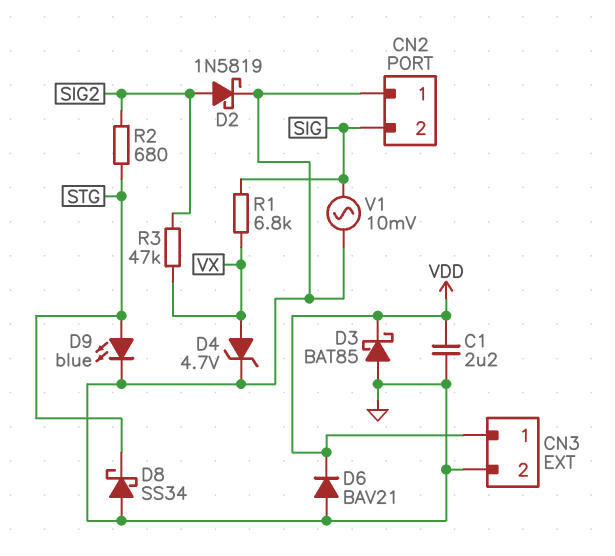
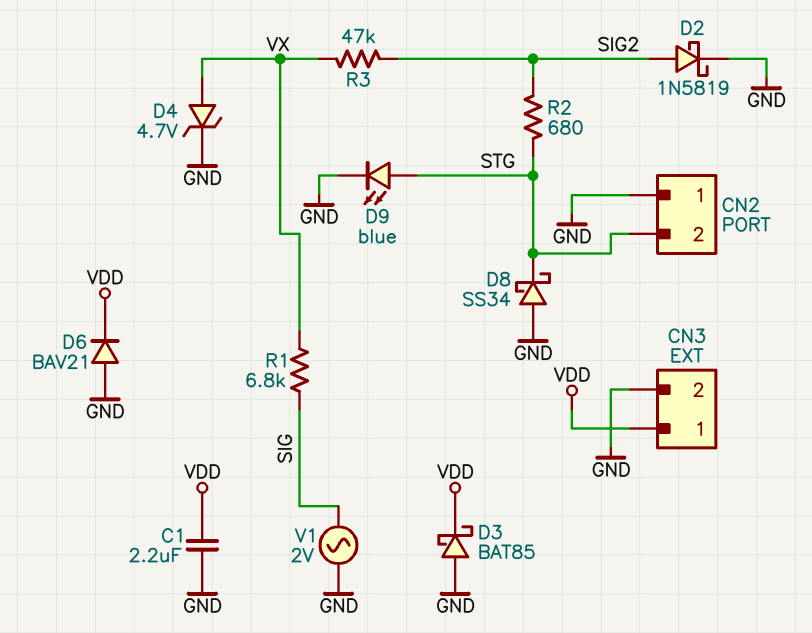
CN2 pin 2: SIG -> STG
V1: AC 10mV (GND, SIG) -> AC 2V (GND, SIG)

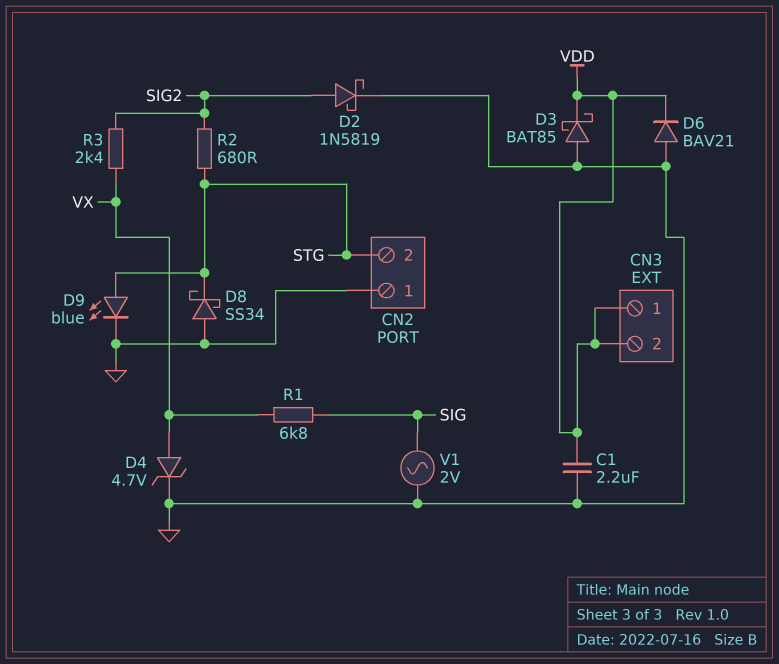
CN3 pin 2: GND -> VDD
R3: 47k (SIG2, VX) -> 2.4k (SIG2, VX)

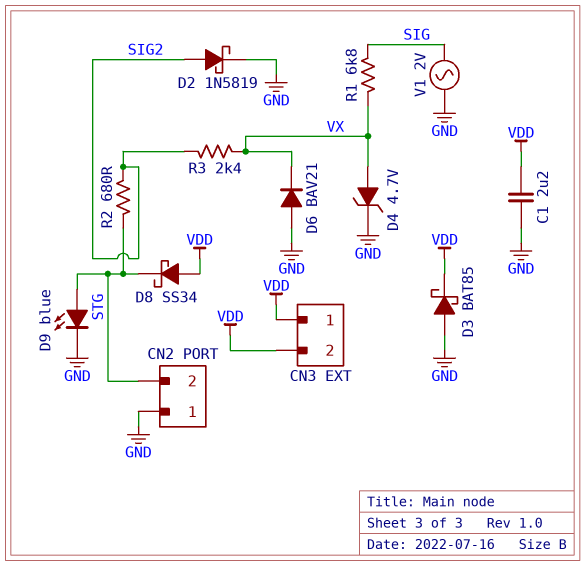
D6: diode BAV21 (A GND, K VDD) -> diode BAV21 (A GND, K VX)
D8: schottky SS34 (A GND, K STG) -> schottky SS34 (A VDD, K STG)

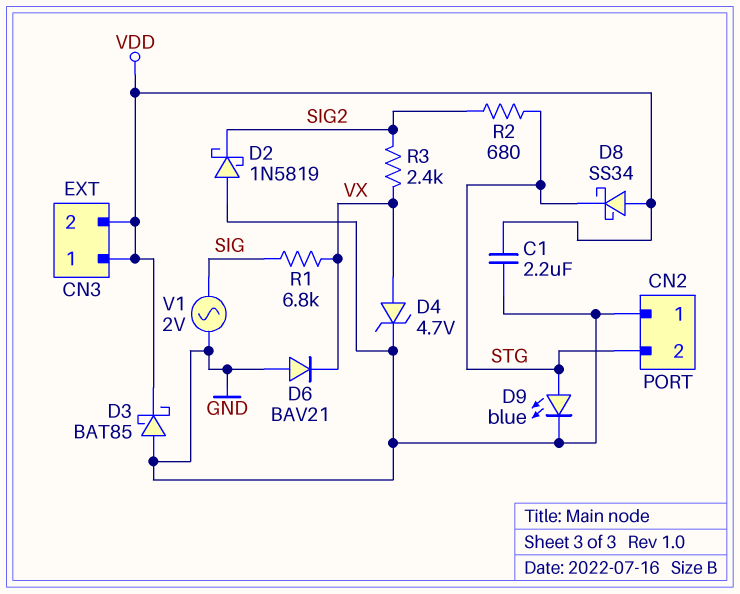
D2: schottky 1N5819 (A SIG2, K GND) -> schottky 1N5819 (A GND, K SIG2)

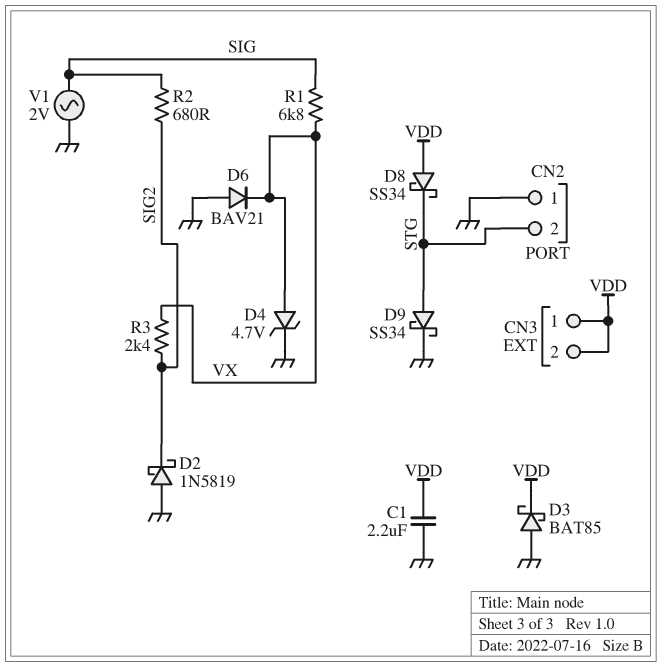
D9: LED blue (A STG, K GND) -> schottky SS34 (A STG, K GND)
R2: 680 (SIG2, STG) -> 680 (SIG, SIG2)

